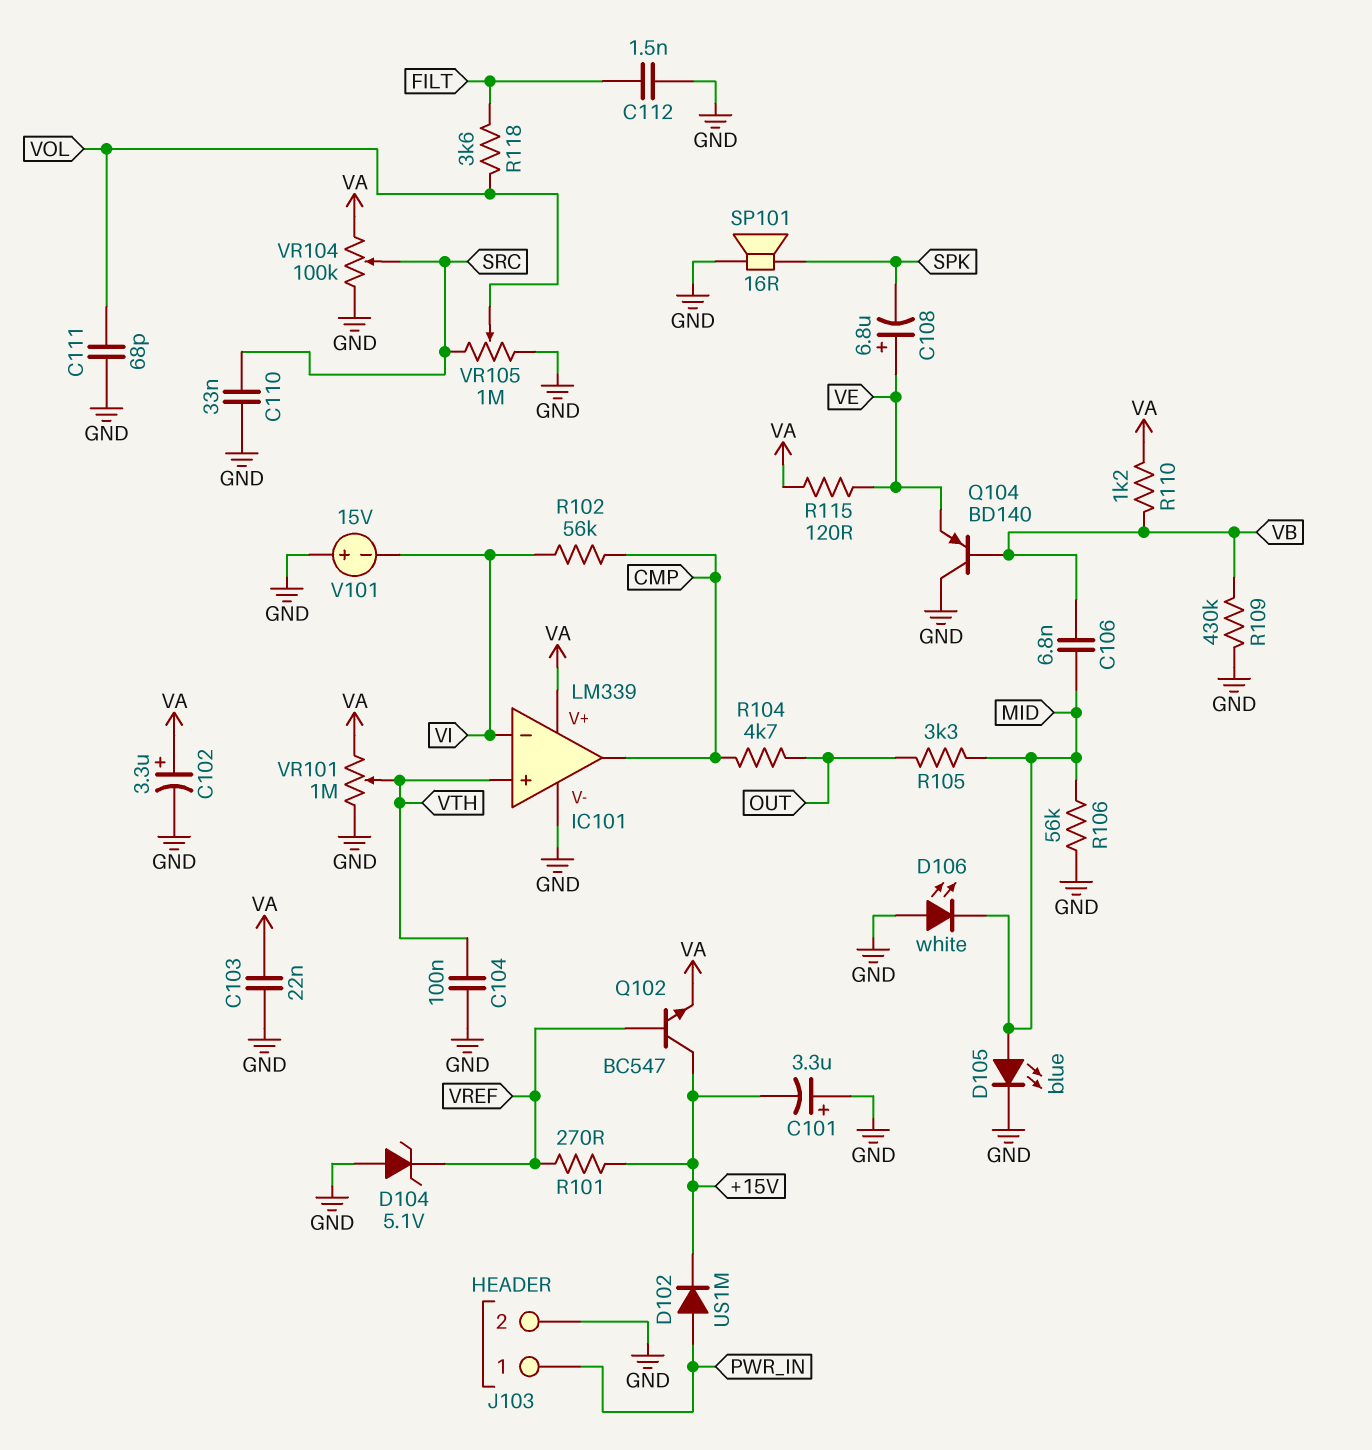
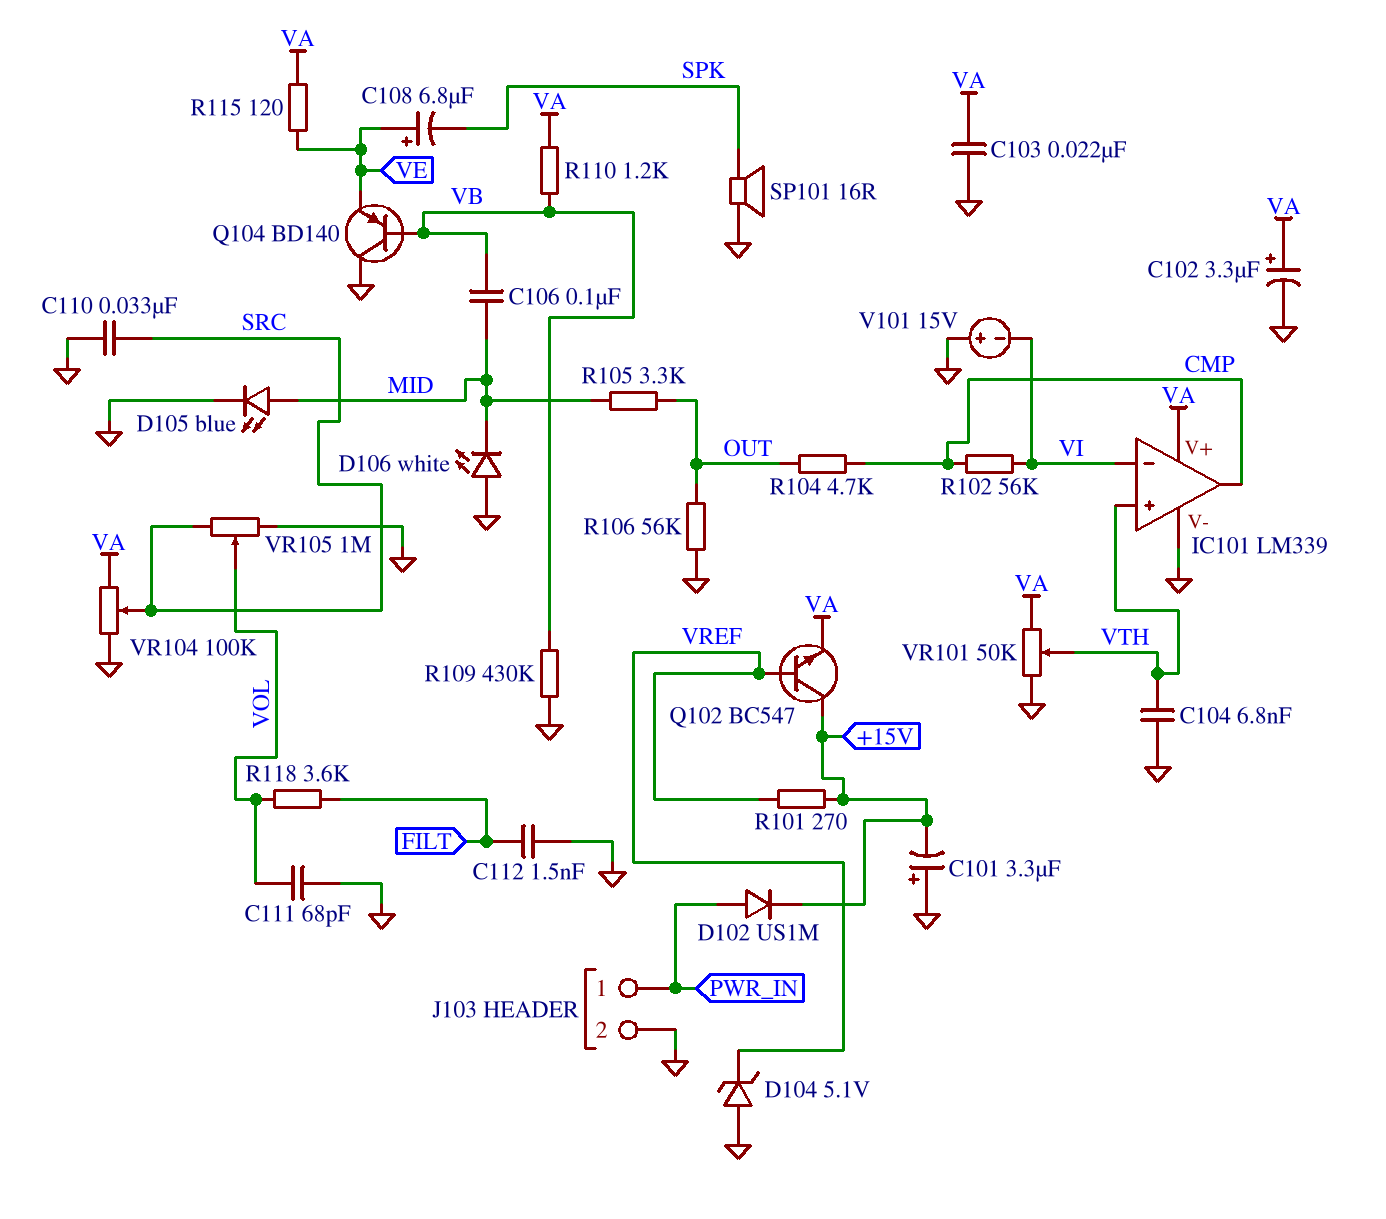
C104: 100nF (GND, VTH) -> 6.8nF (GND, VTH)
C106: 6.8nF (MID, VB) -> 100nF (MID, VB)
R106: 56k (GND, MID) -> 56k (GND, OUT)
VR101: 1M (GND, VA, wiper VTH) -> 50k (GND, VA, wiper VTH)

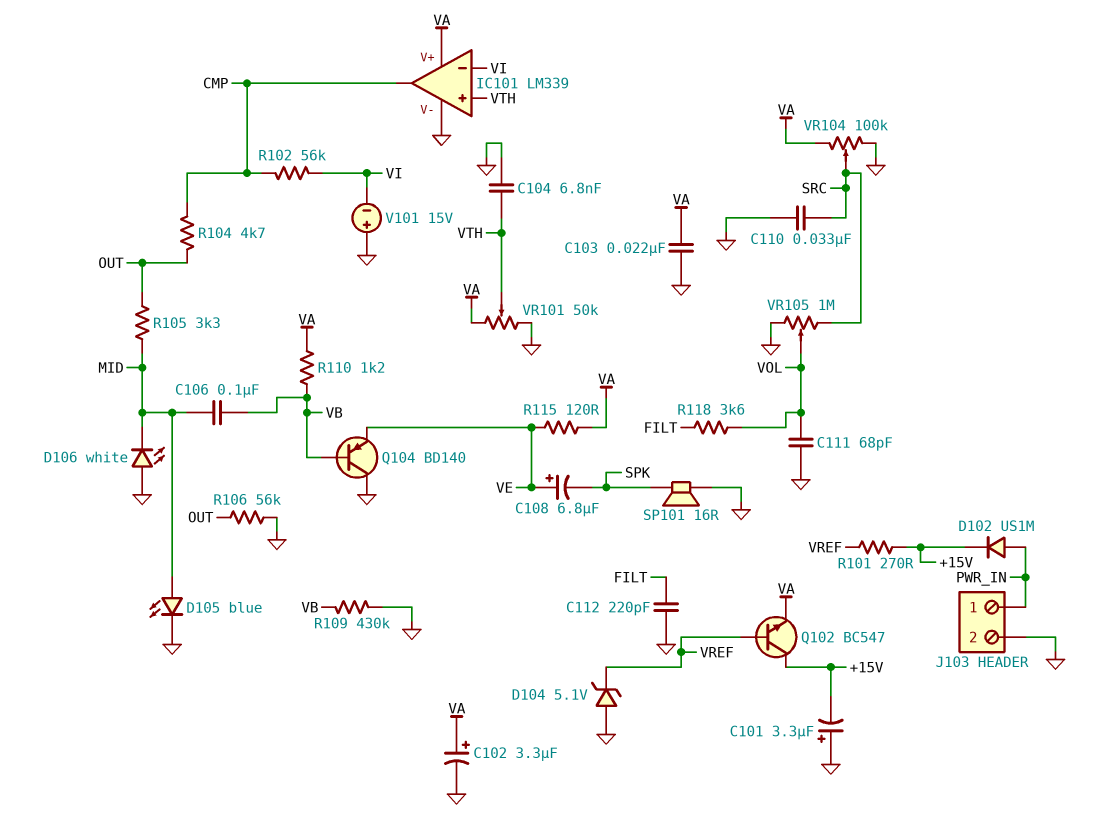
C112: 1.5nF (FILT, GND) -> 220pF (FILT, GND)

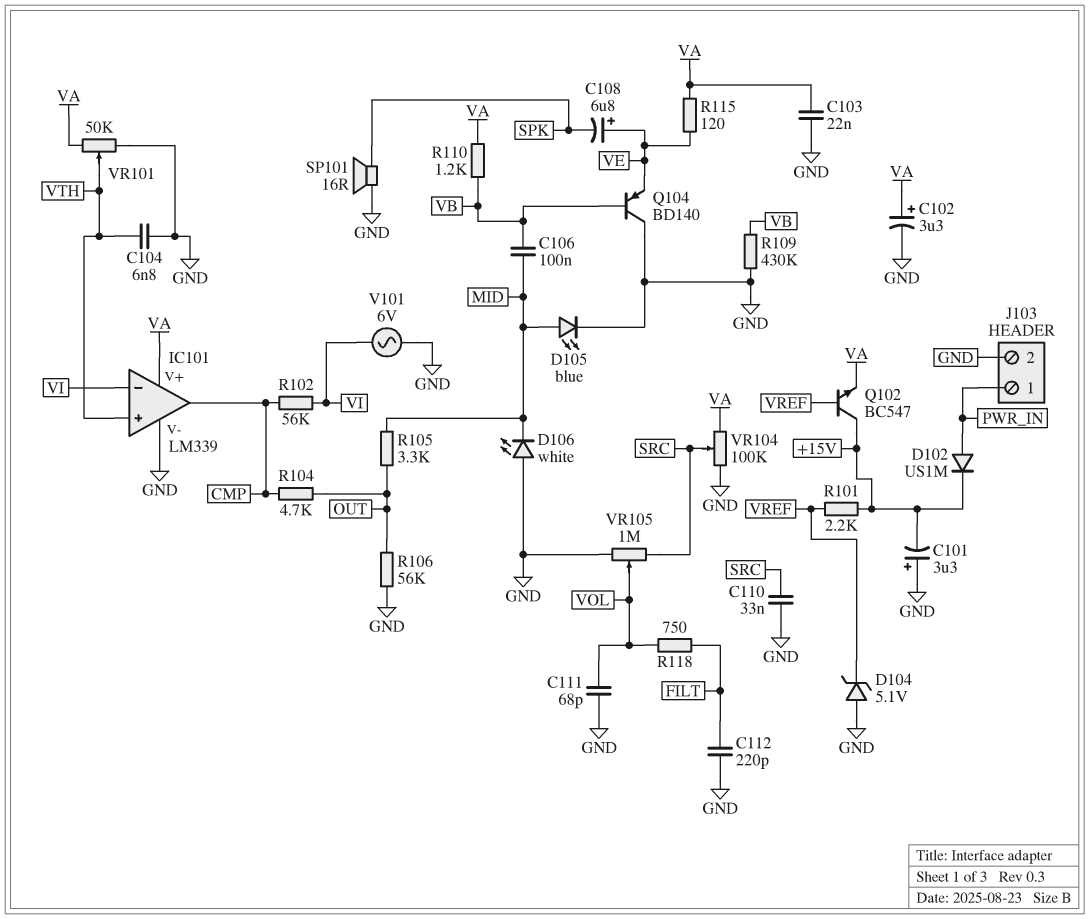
R101: 270 (+15V, VREF) -> 2.2k (+15V, VREF)
R118: 3.6k (FILT, VOL) -> 750 (FILT, VOL)
V101: 15V (plus GND, minus VI) -> AC 6V (GND, VI)

